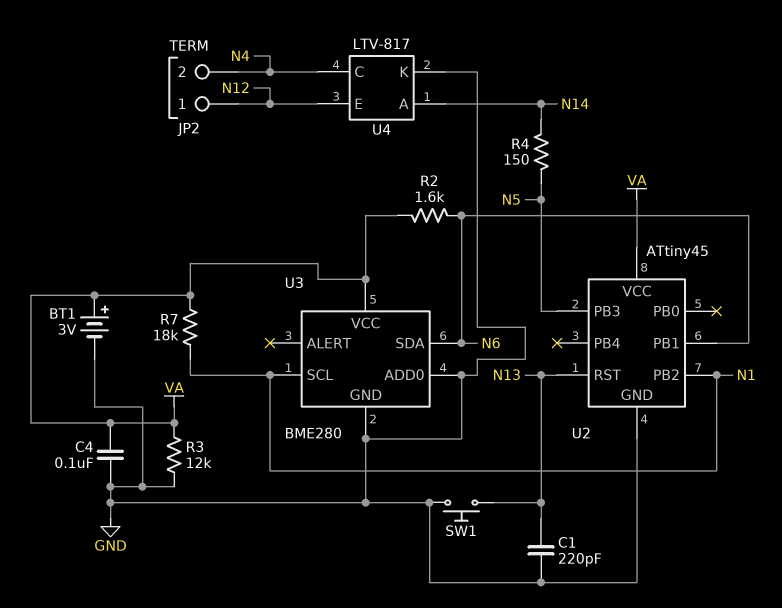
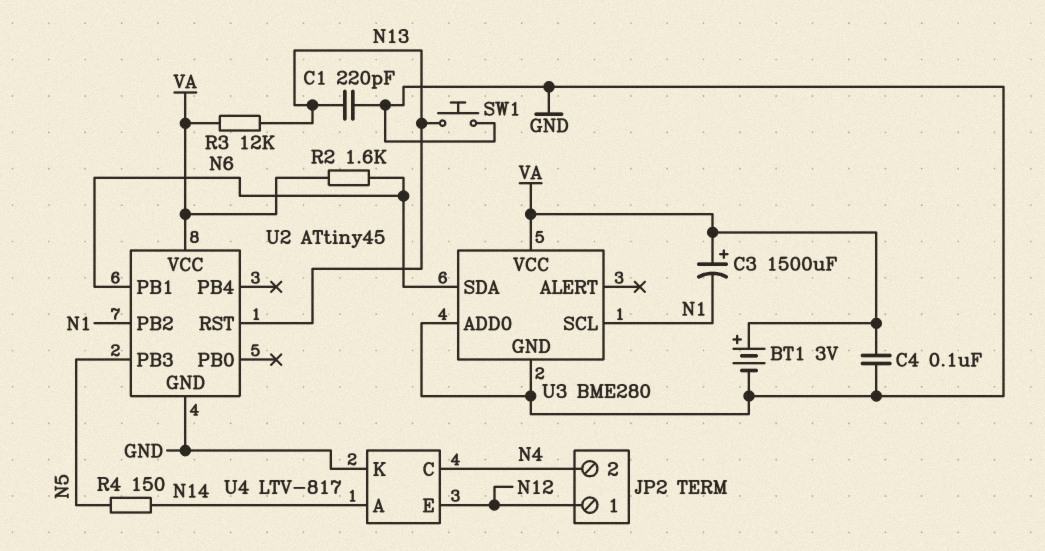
C3: none -> 1500uF (plus VA, minus N1)
R3: 12k (GND, VA) -> 12k (N13, VA)
R7: 18k (N1, VA) -> none

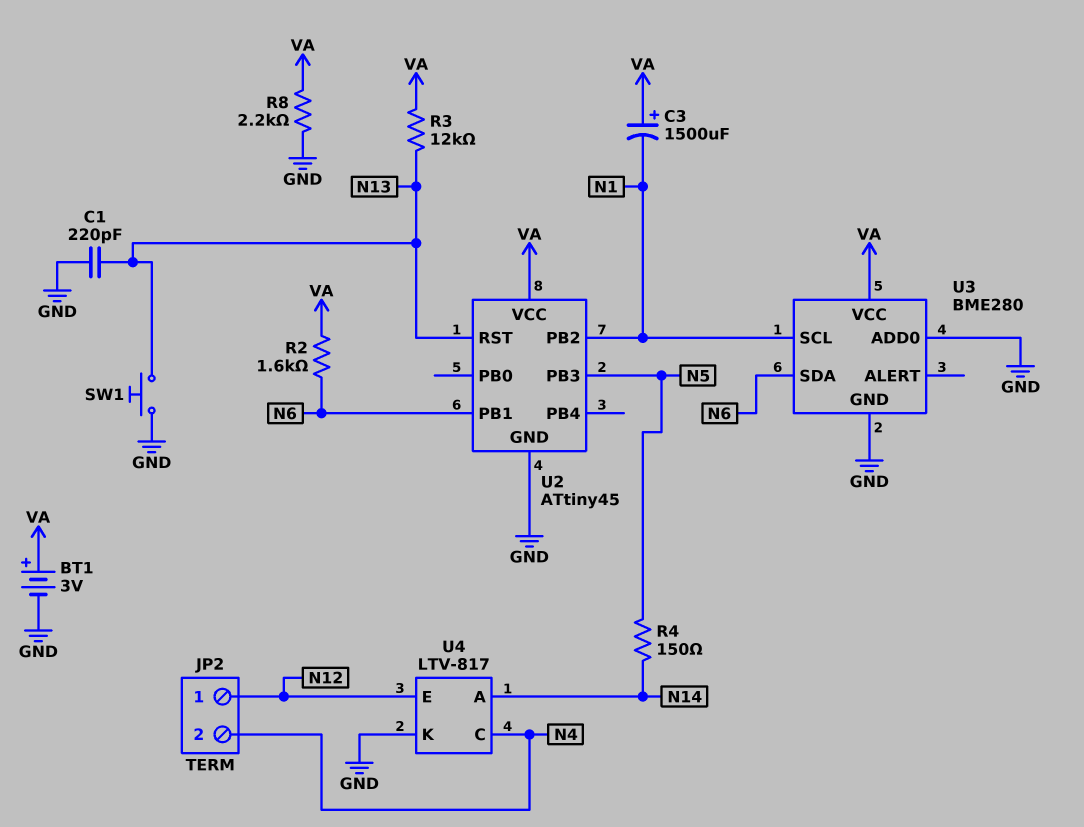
C4: 100nF (GND, VA) -> none
R8: none -> 2.2k (GND, VA)

